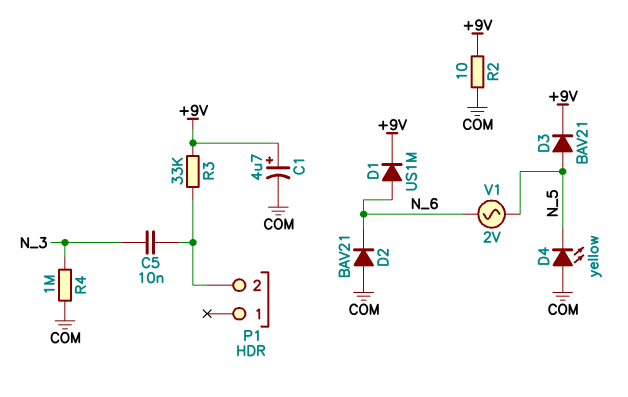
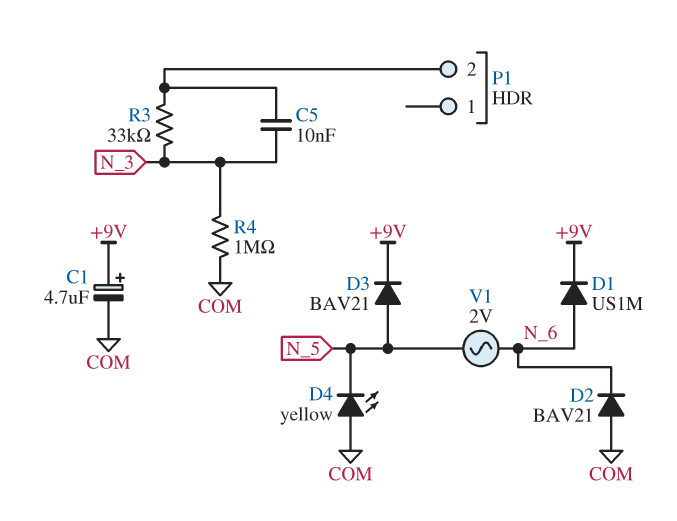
R2: 10 (+9V, COM) -> none
R3: 33k (+9V, P1/2) -> 33k (N_3, P1/2)

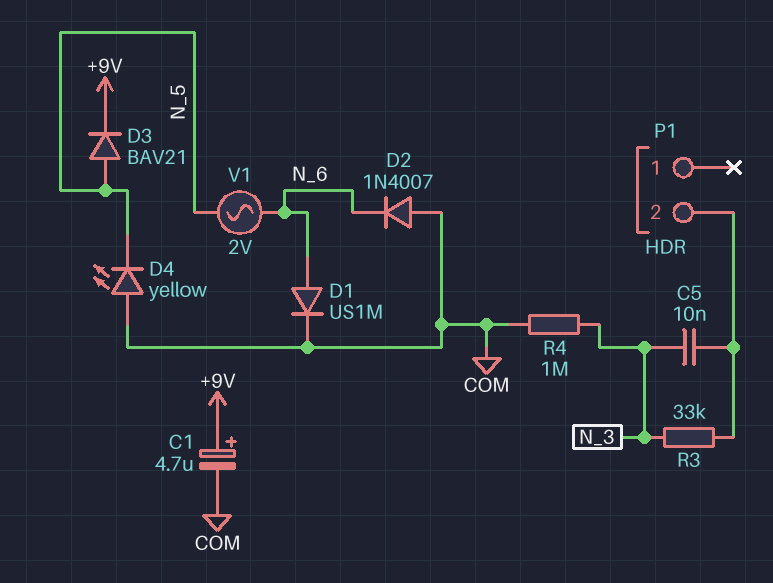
D1: diode US1M (A N_6, K +9V) -> diode US1M (A N_6, K COM)
D2: diode BAV21 (A COM, K N_6) -> diode 1N4007 (A COM, K N_6)

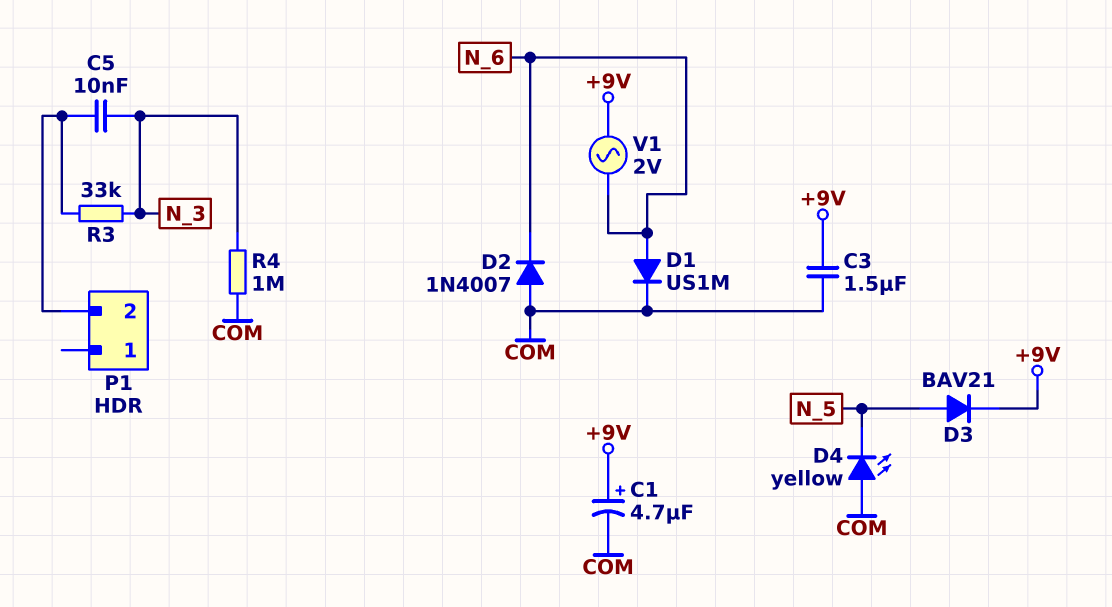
C3: none -> 1.5uF (+9V, COM)
V1: AC 2V (N_5, N_6) -> AC 2V (+9V, N_6)

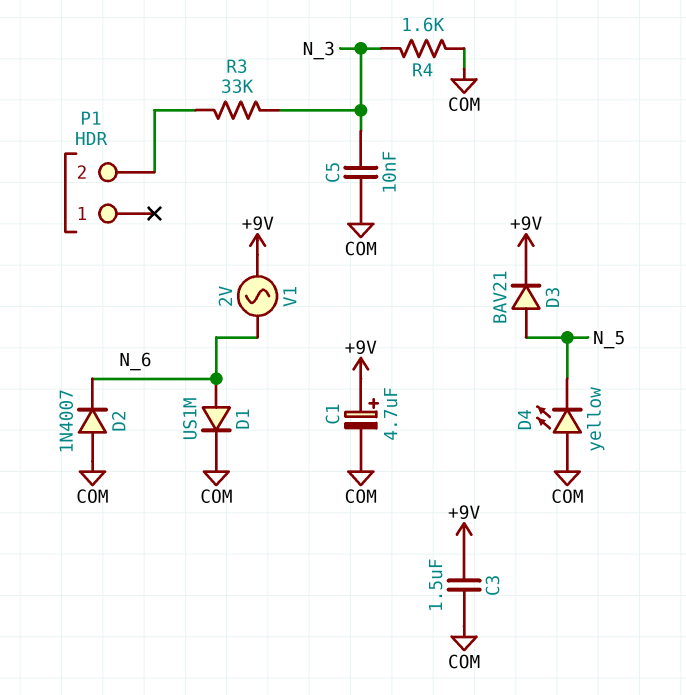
C5: 10nF (N_3, P1/2) -> 10nF (COM, N_3)
R4: 1M (COM, N_3) -> 1.6k (COM, N_3)

